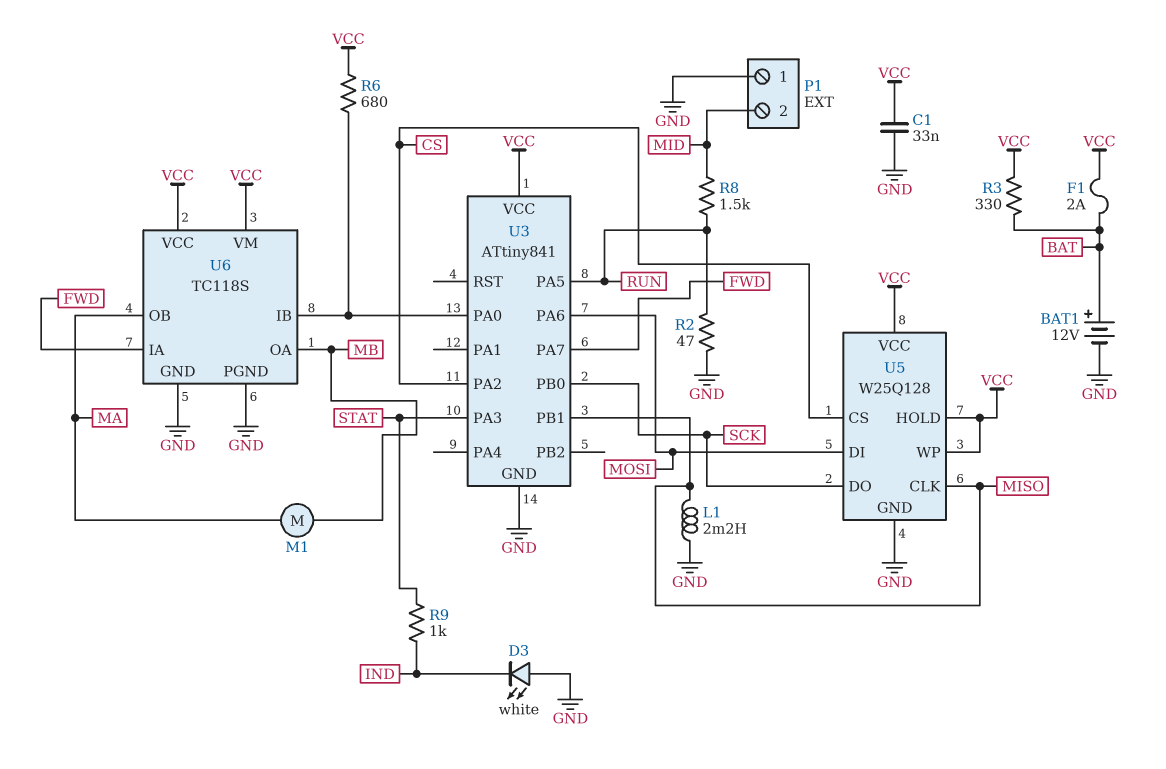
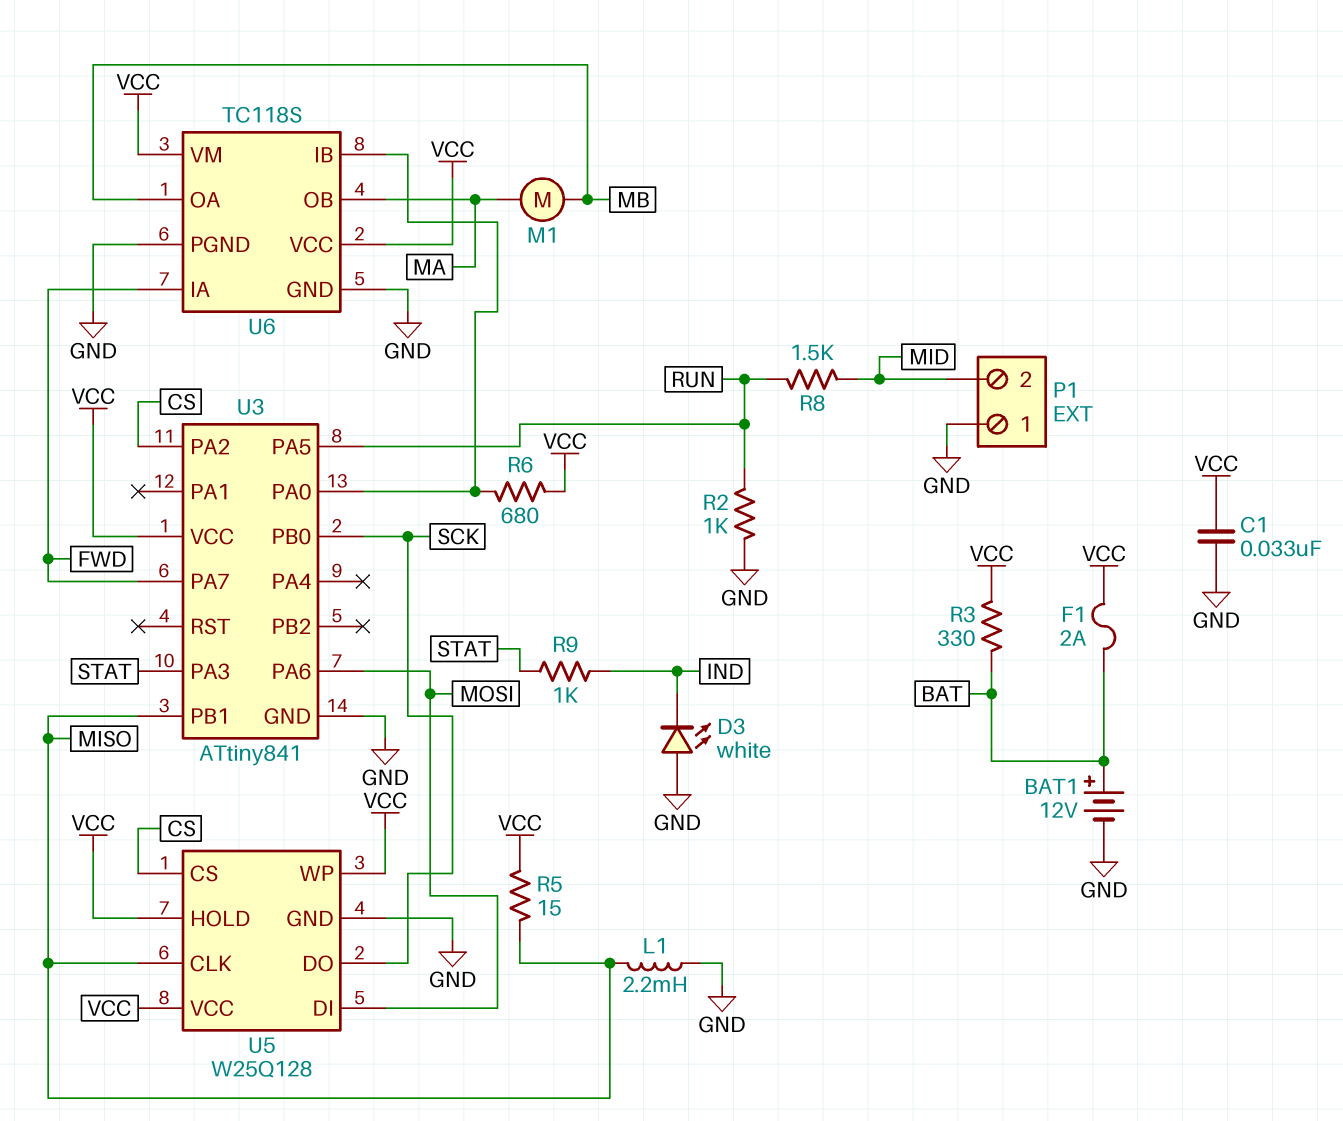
R2: 47 (GND, RUN) -> 1k (GND, RUN)
R5: none -> 15 (MISO, VCC)

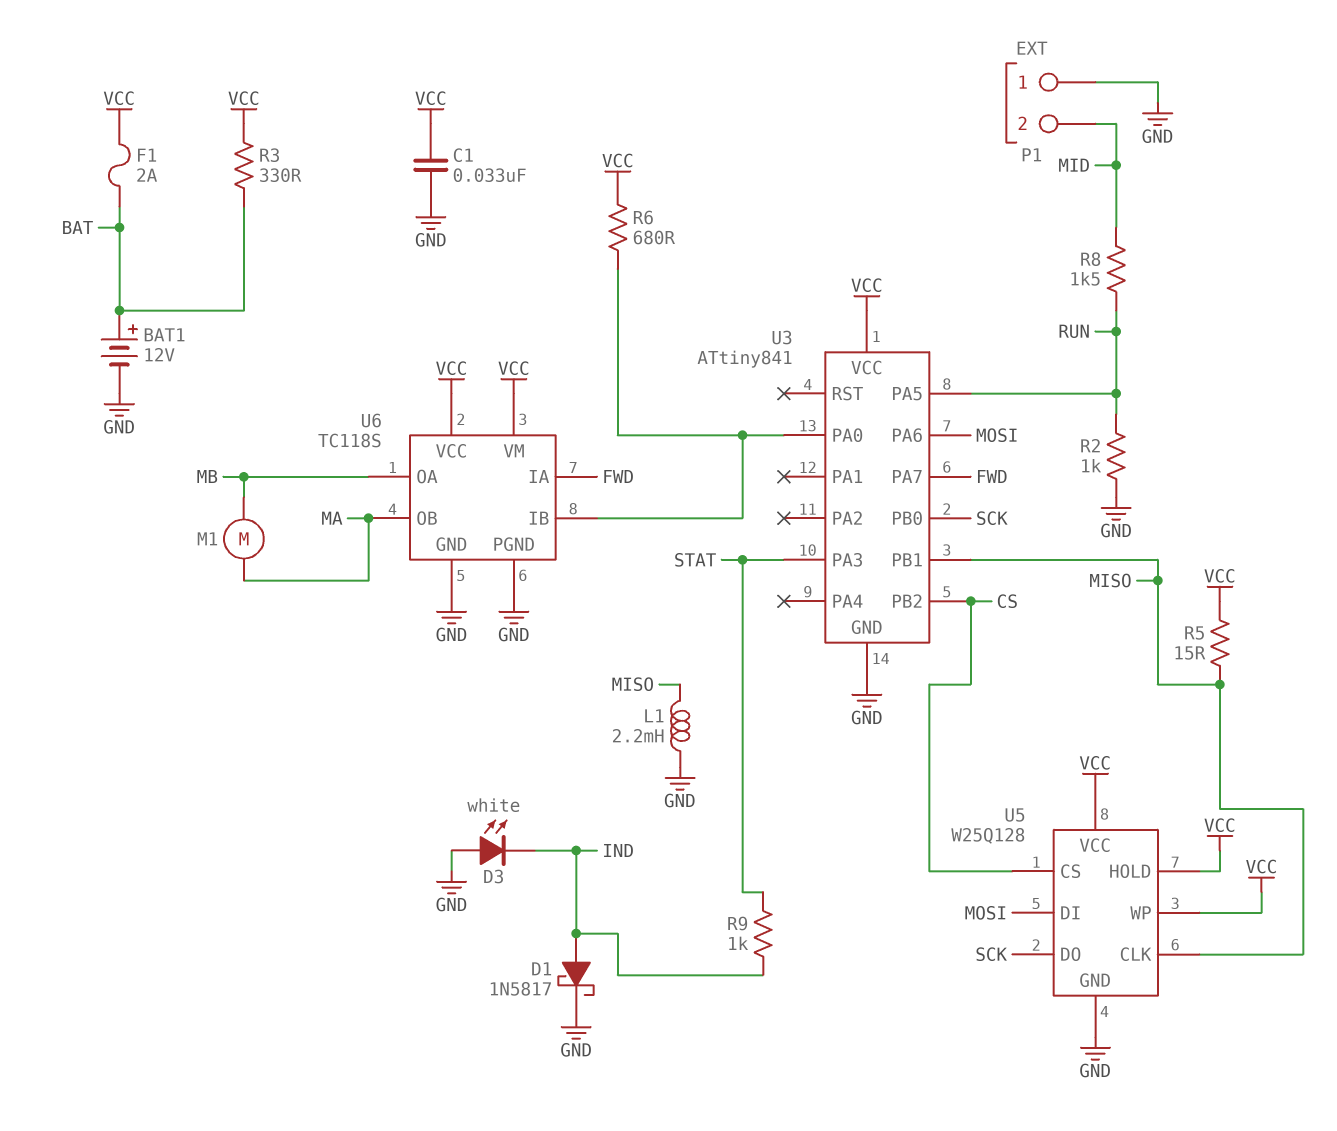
D1: none -> schottky 1N5817 (A IND, K GND)
U3 pin PA2: CS -> none
U3 pin PB2: none -> CS

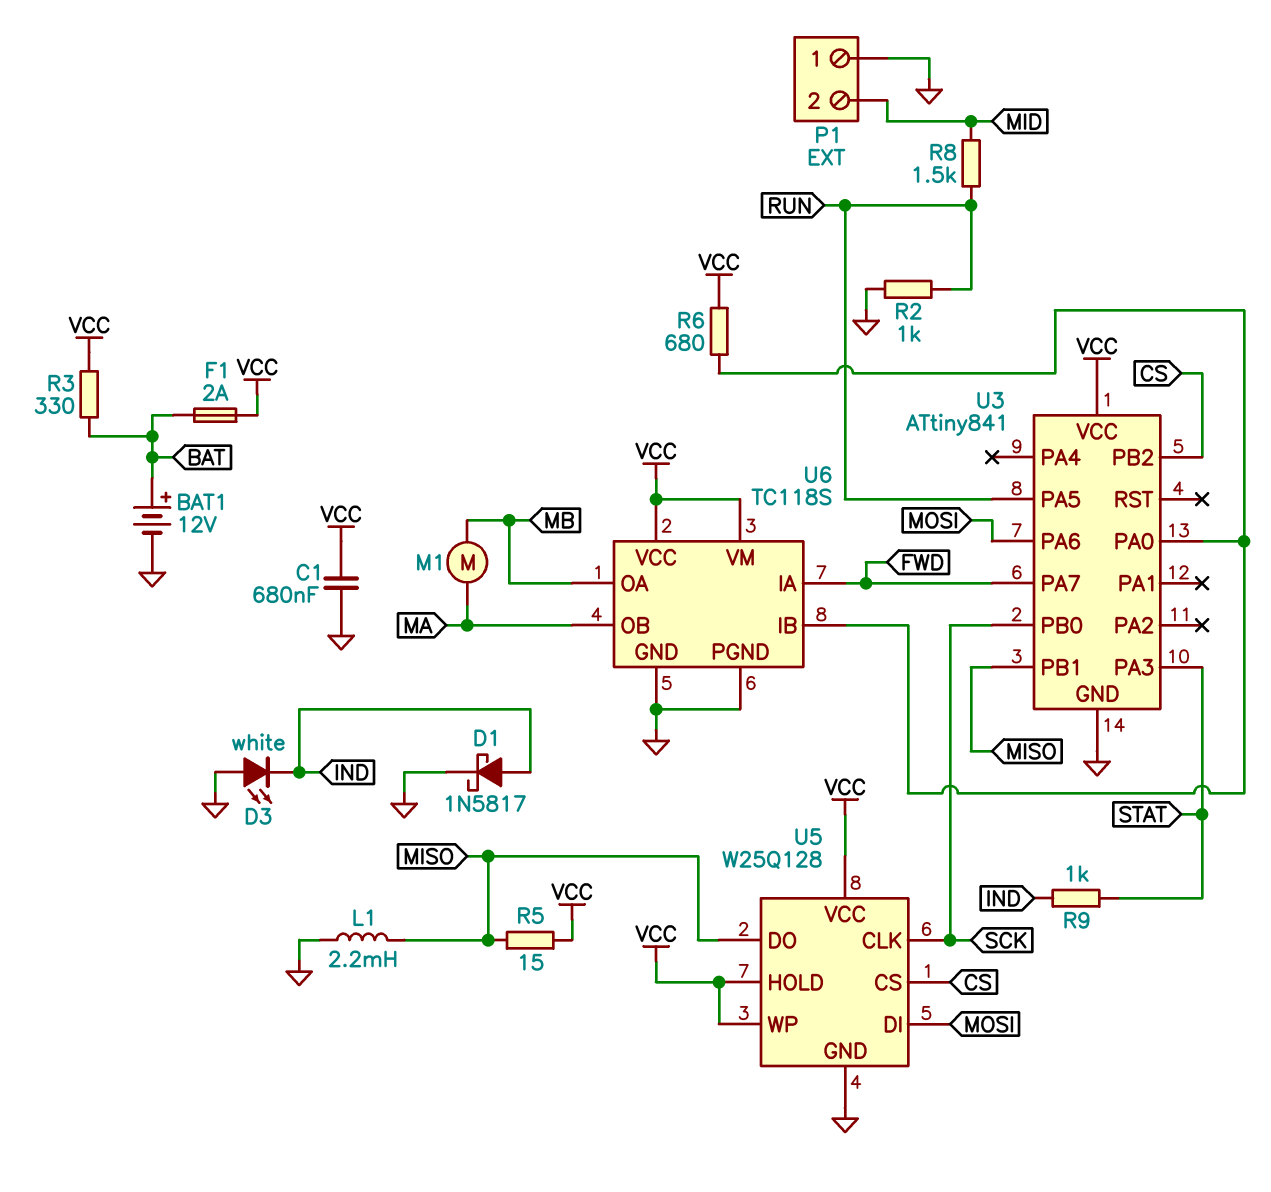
C1: 33nF (GND, VCC) -> 680nF (GND, VCC)
U5 pin CLK: MISO -> SCK
U5 pin DO: SCK -> MISO

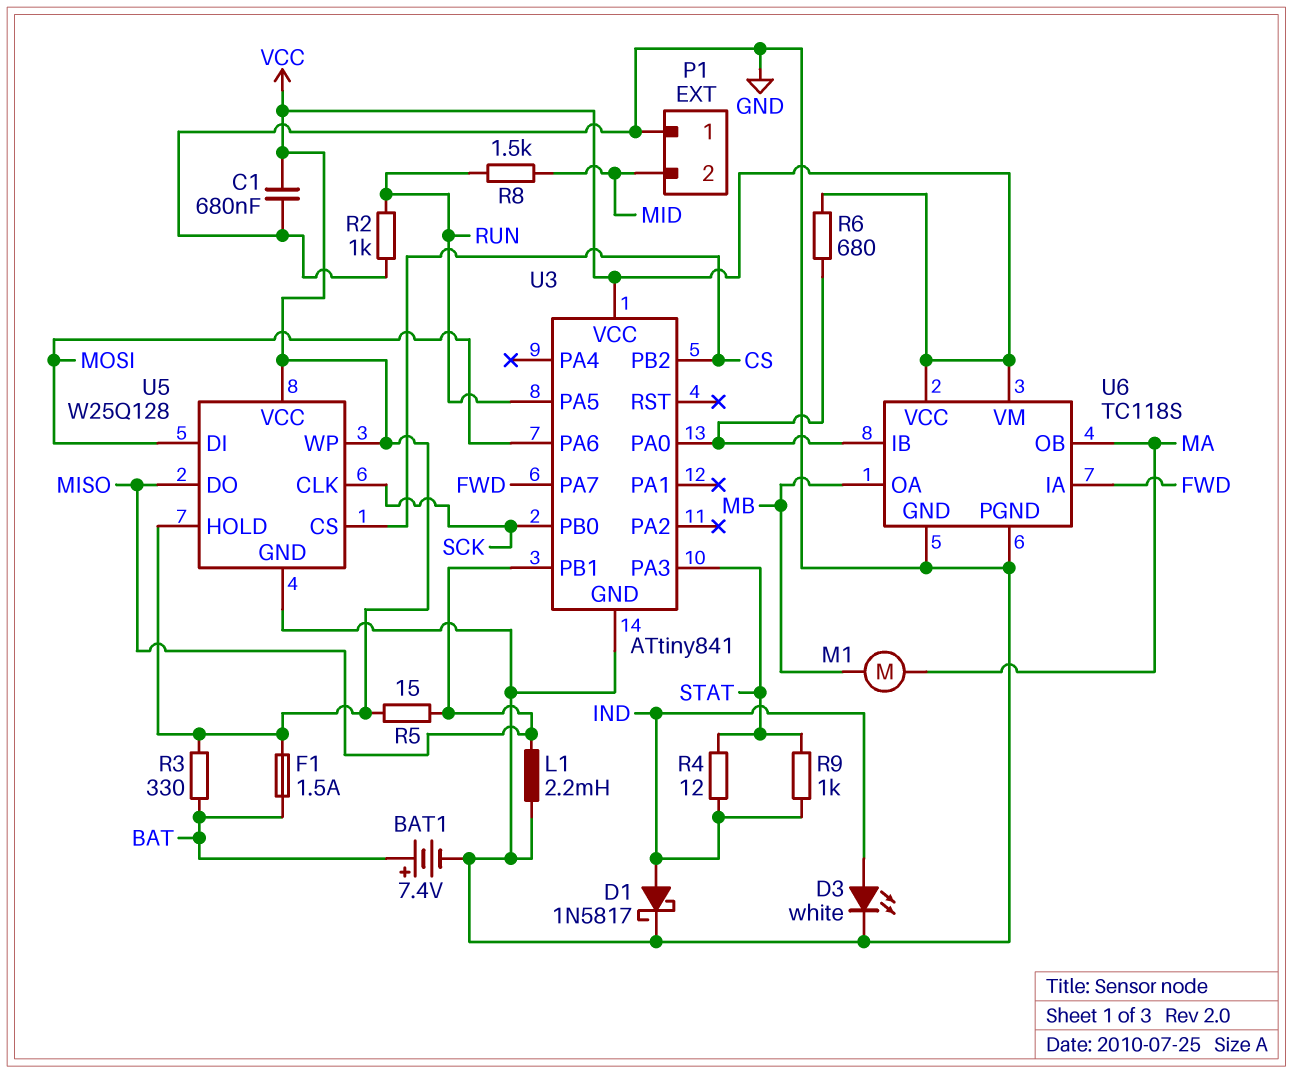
BAT1: 12V (plus BAT, minus GND) -> 7.4V (plus BAT, minus GND)
D3: LED white (A GND, K IND) -> LED white (A IND, K GND)
F1: 2A (BAT, VCC) -> 1.5A (BAT, VCC)
R4: none -> 12 (IND, STAT)

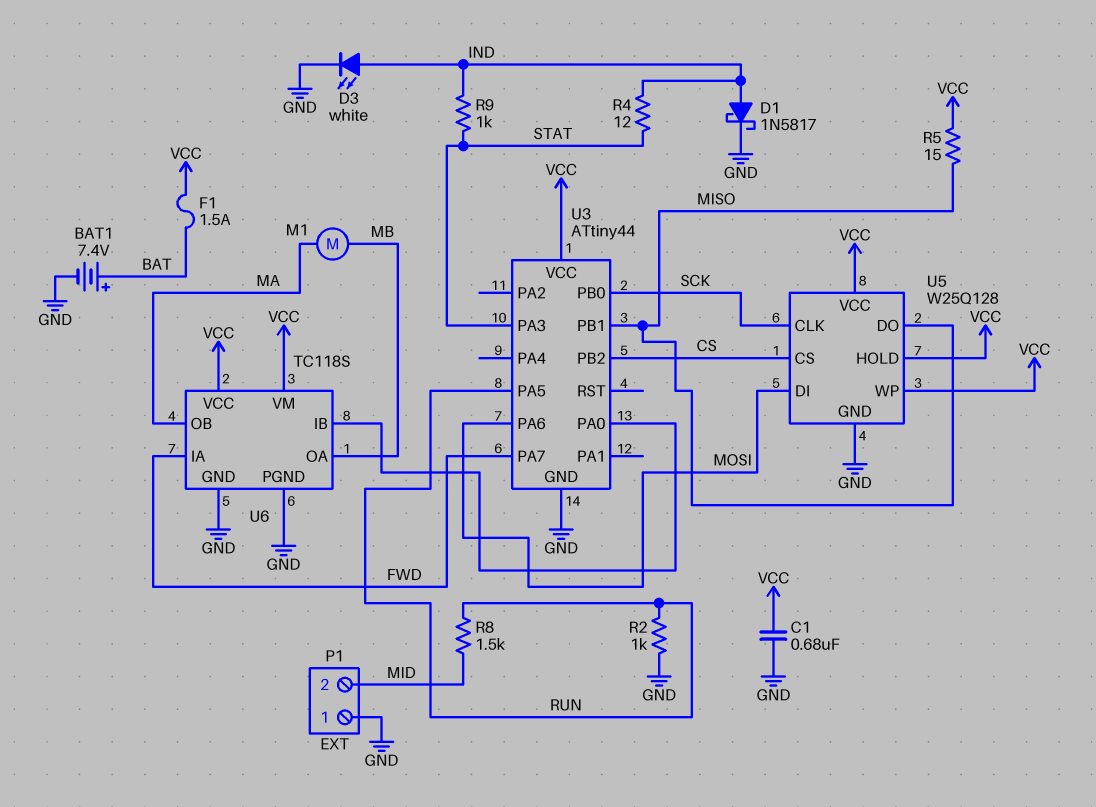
L1: 2.2mH (GND, MISO) -> none
R3: 330 (BAT, VCC) -> none
R6: 680 (U3/PA0, VCC) -> none
U3: ATtiny841 -> ATtiny44

